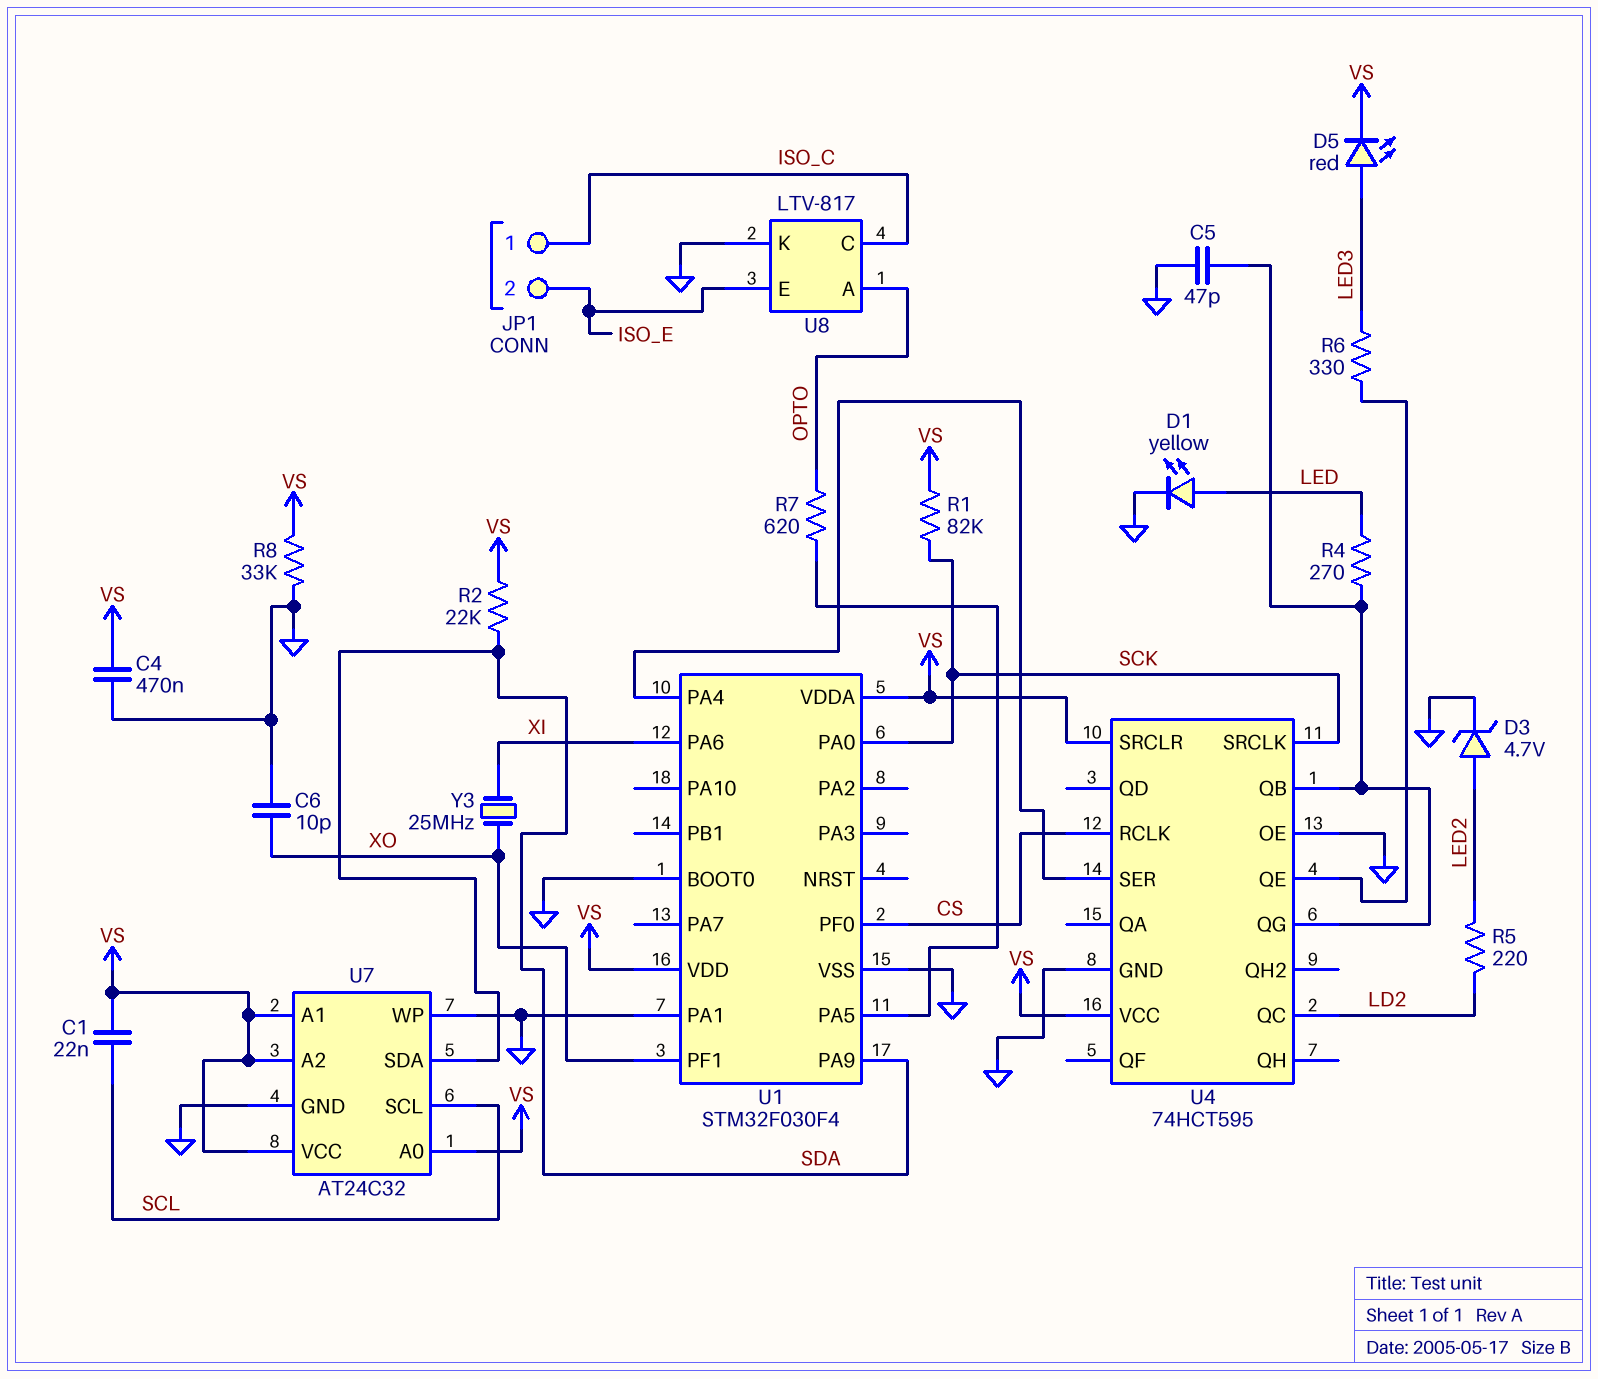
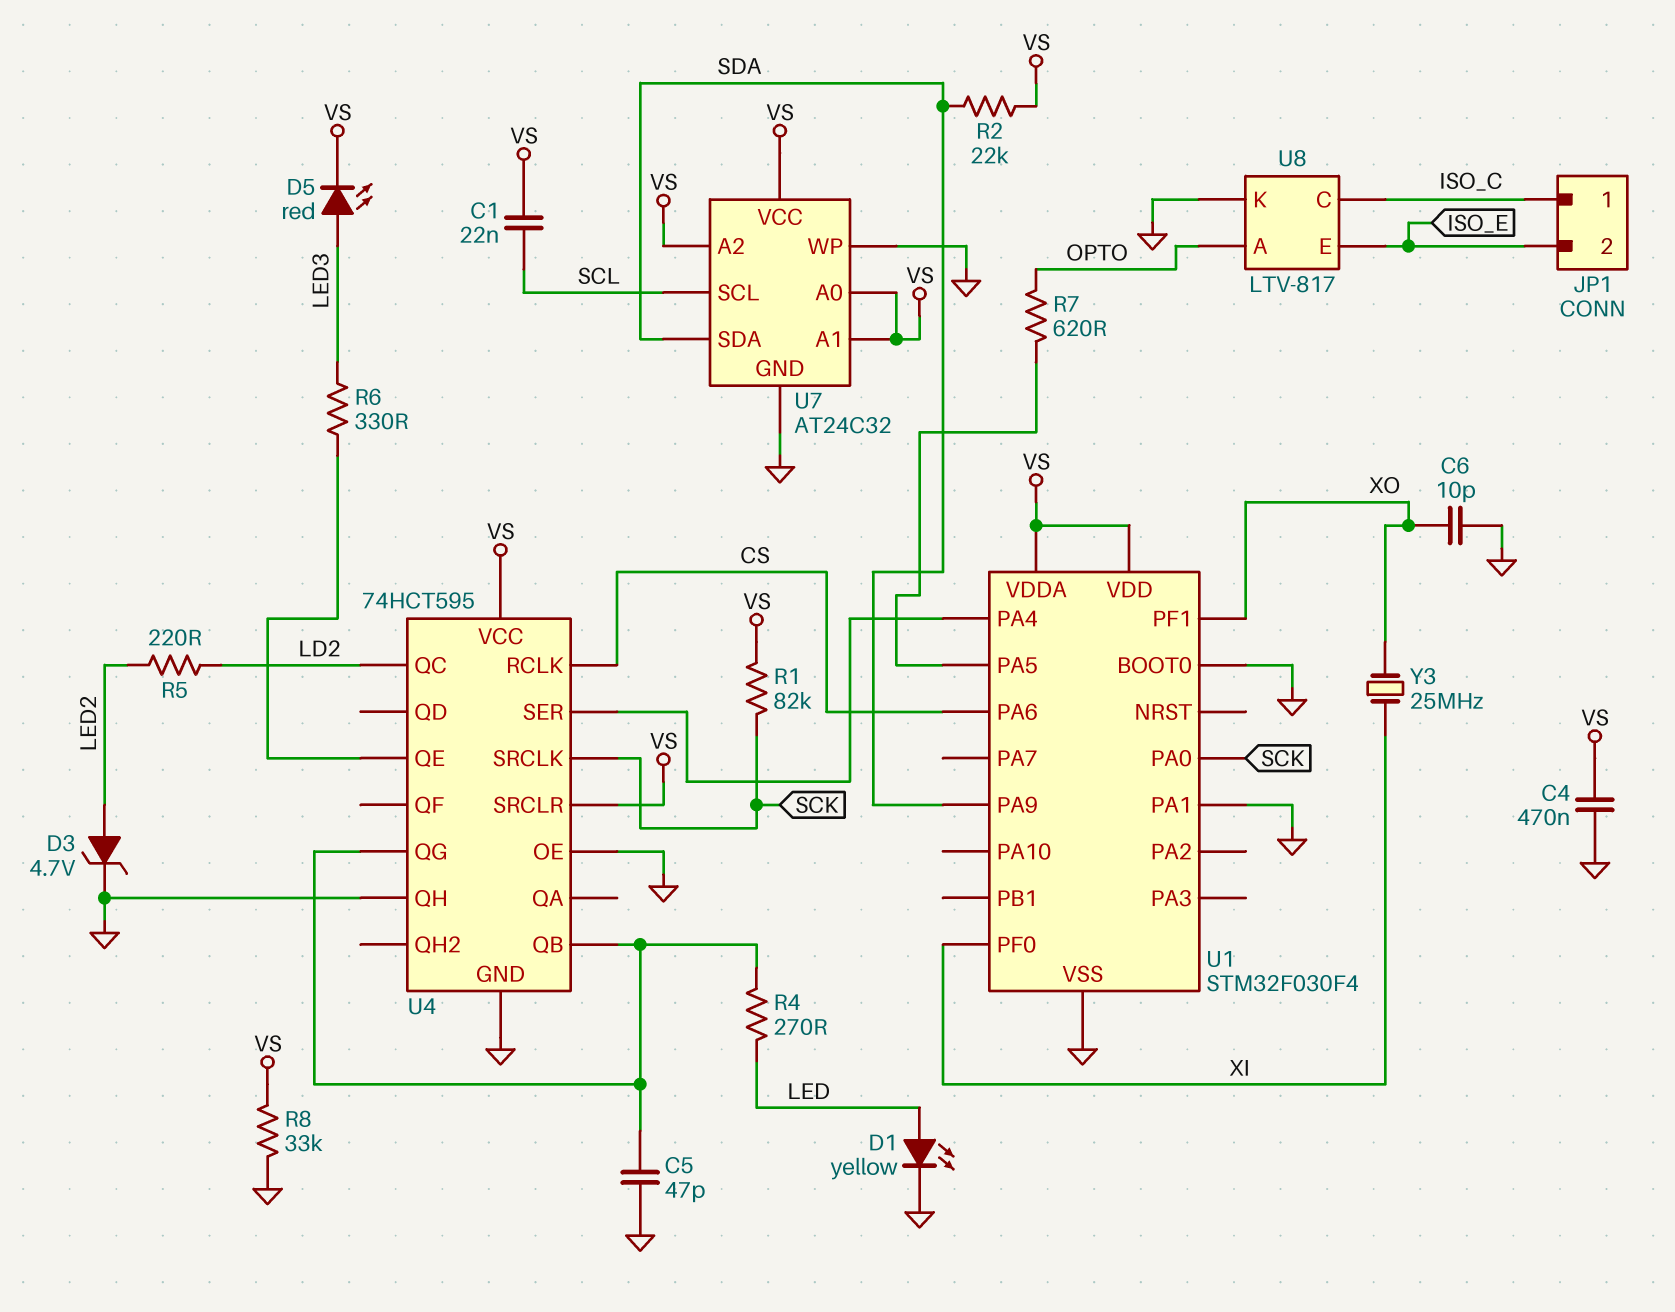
U1 pin PA6: XI -> CS
U1 pin PF0: CS -> XI
U4 pin QH: none -> GND

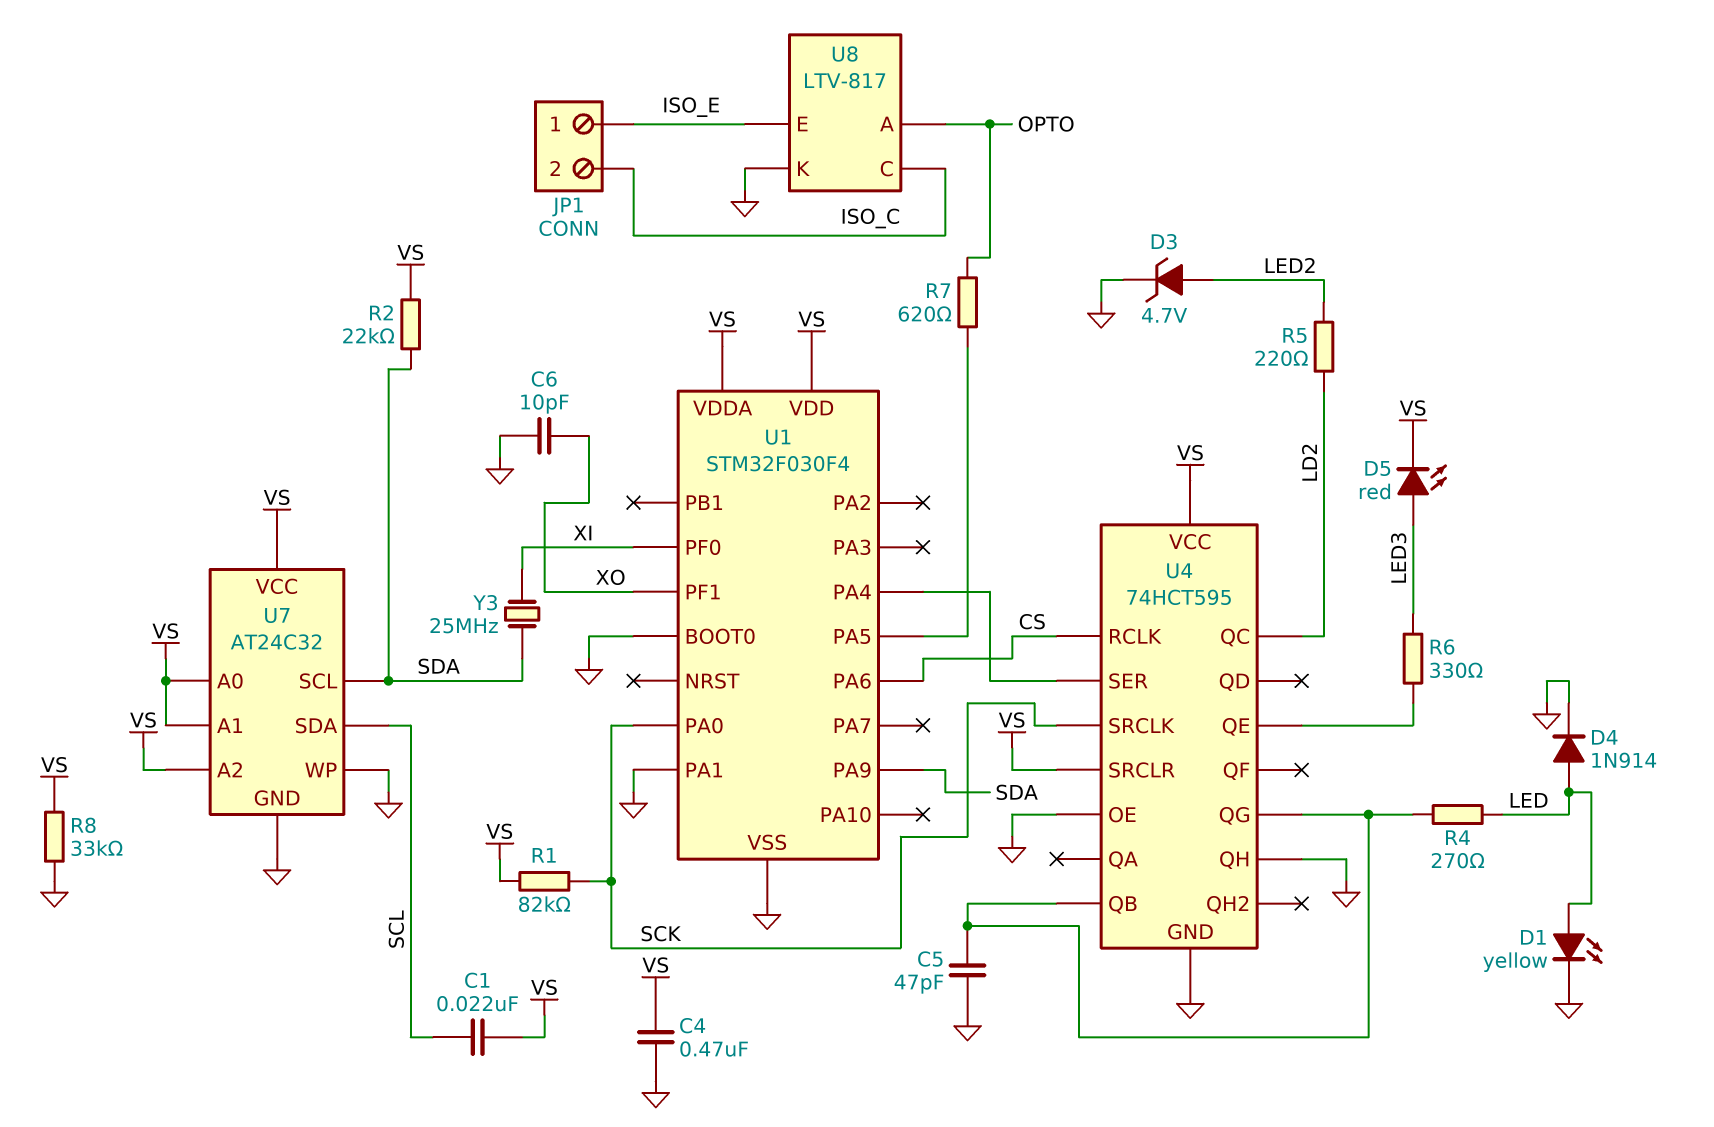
D4: none -> diode 1N914 (A LED, K GND)
JP1 pin 1: ISO_C -> ISO_E
JP1 pin 2: ISO_E -> ISO_C
U7 pin SCL: SCL -> SDA
U7 pin SDA: SDA -> SCL
Y3: 25MHz (XI, XO) -> 25MHz (SDA, XI)

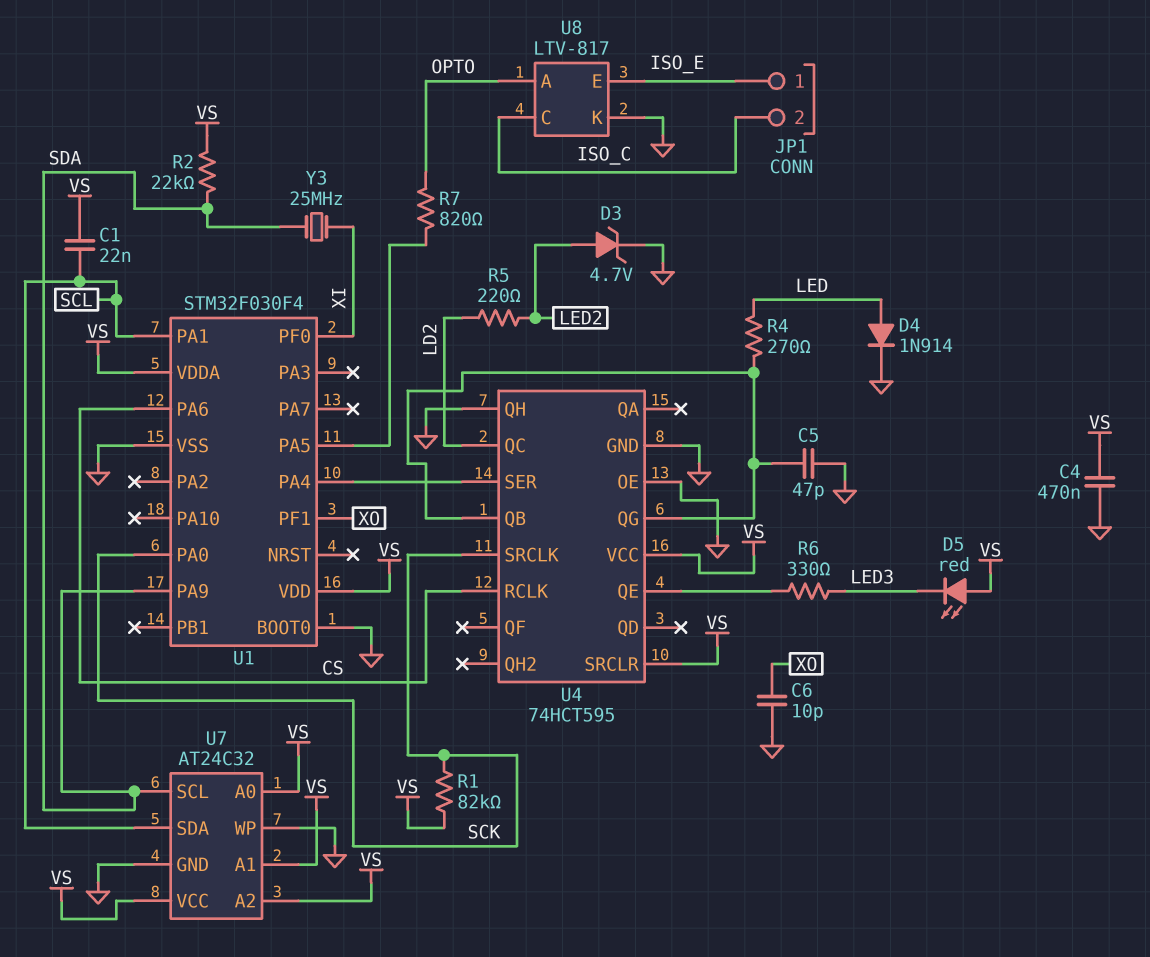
D1: LED yellow (A LED, K GND) -> none
D5: LED red (A LED3, K VS) -> LED red (A VS, K LED3)
R7: 620 (OPTO, U1/PA5) -> 820 (OPTO, U1/PA5)
R8: 33k (GND, VS) -> none
U1 pin PA1: GND -> SCL

